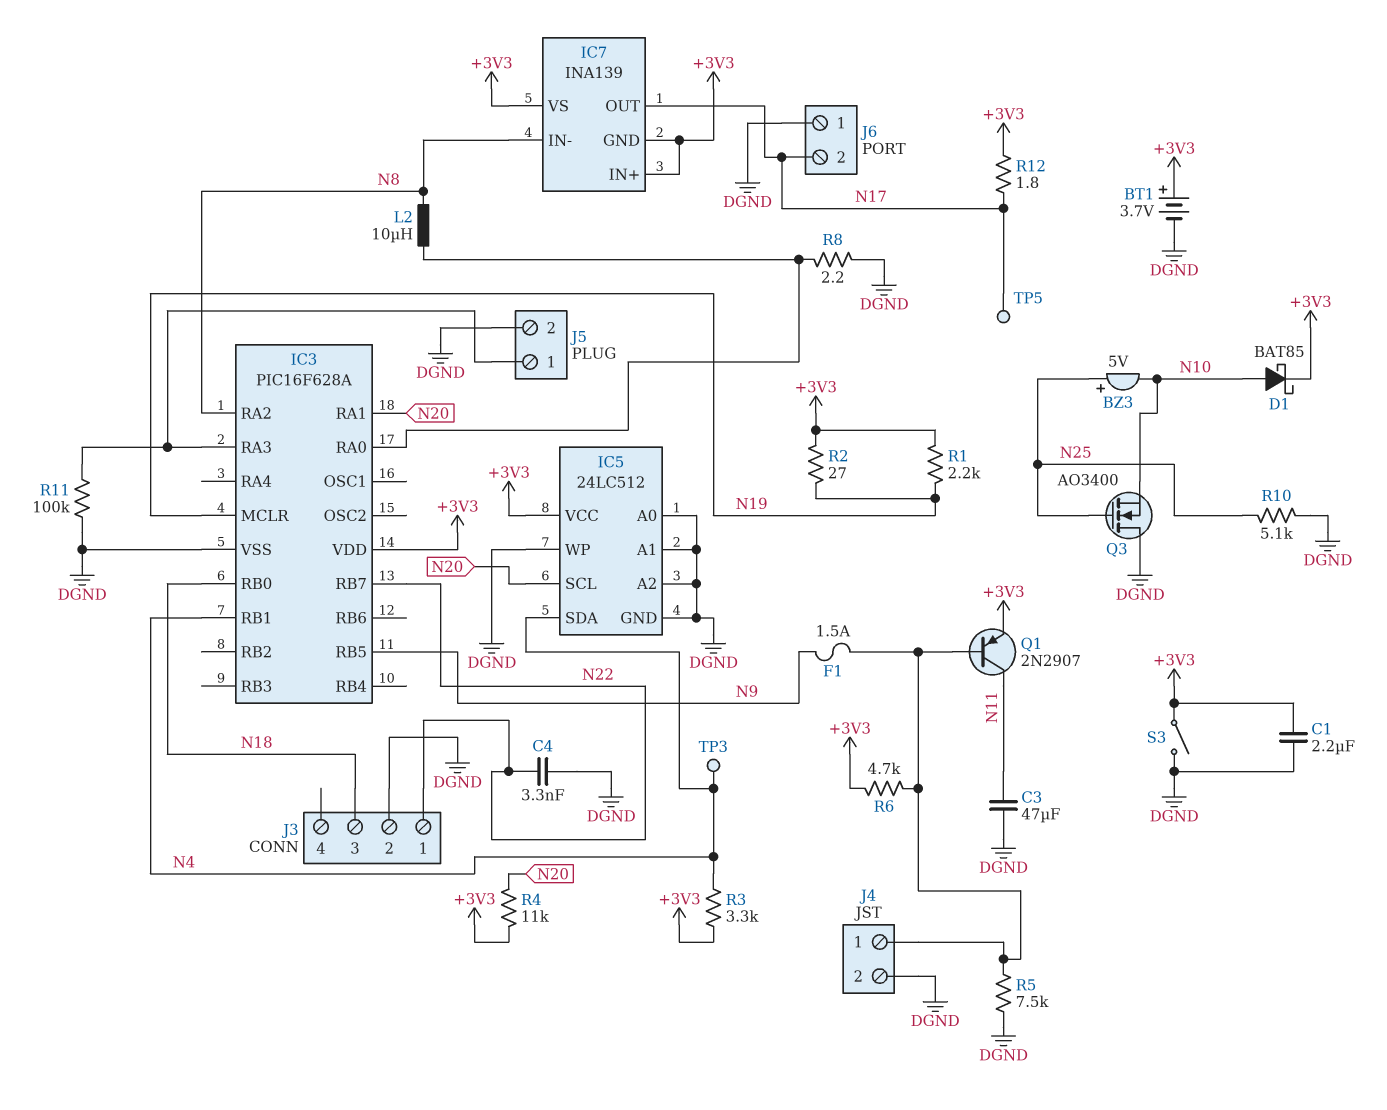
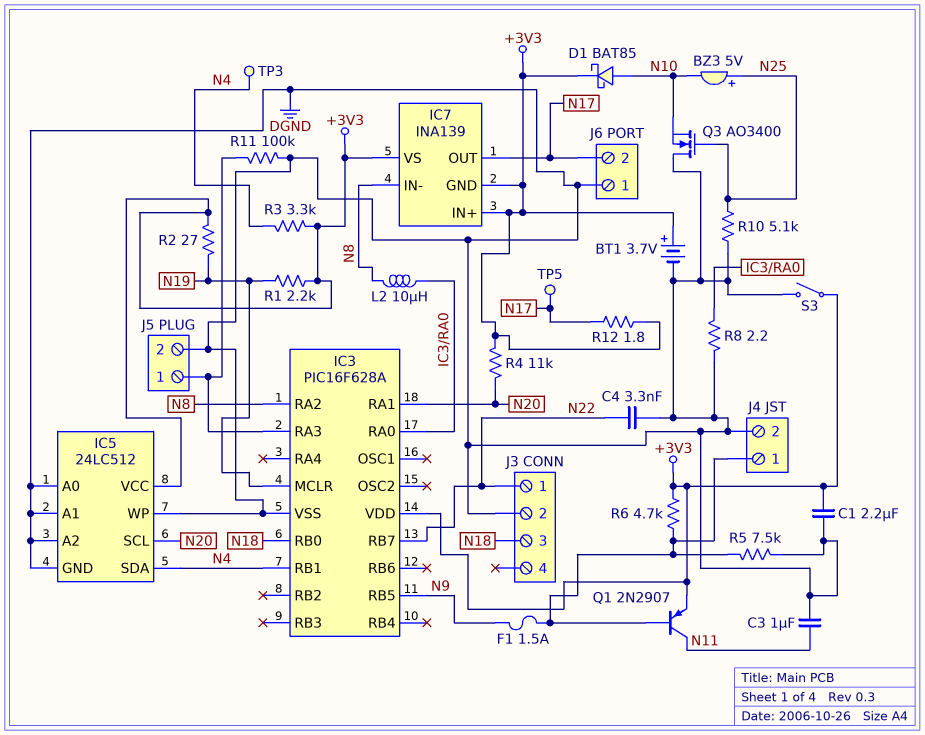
C3: 47uF (DGND, N11) -> 1uF (DGND, N11)

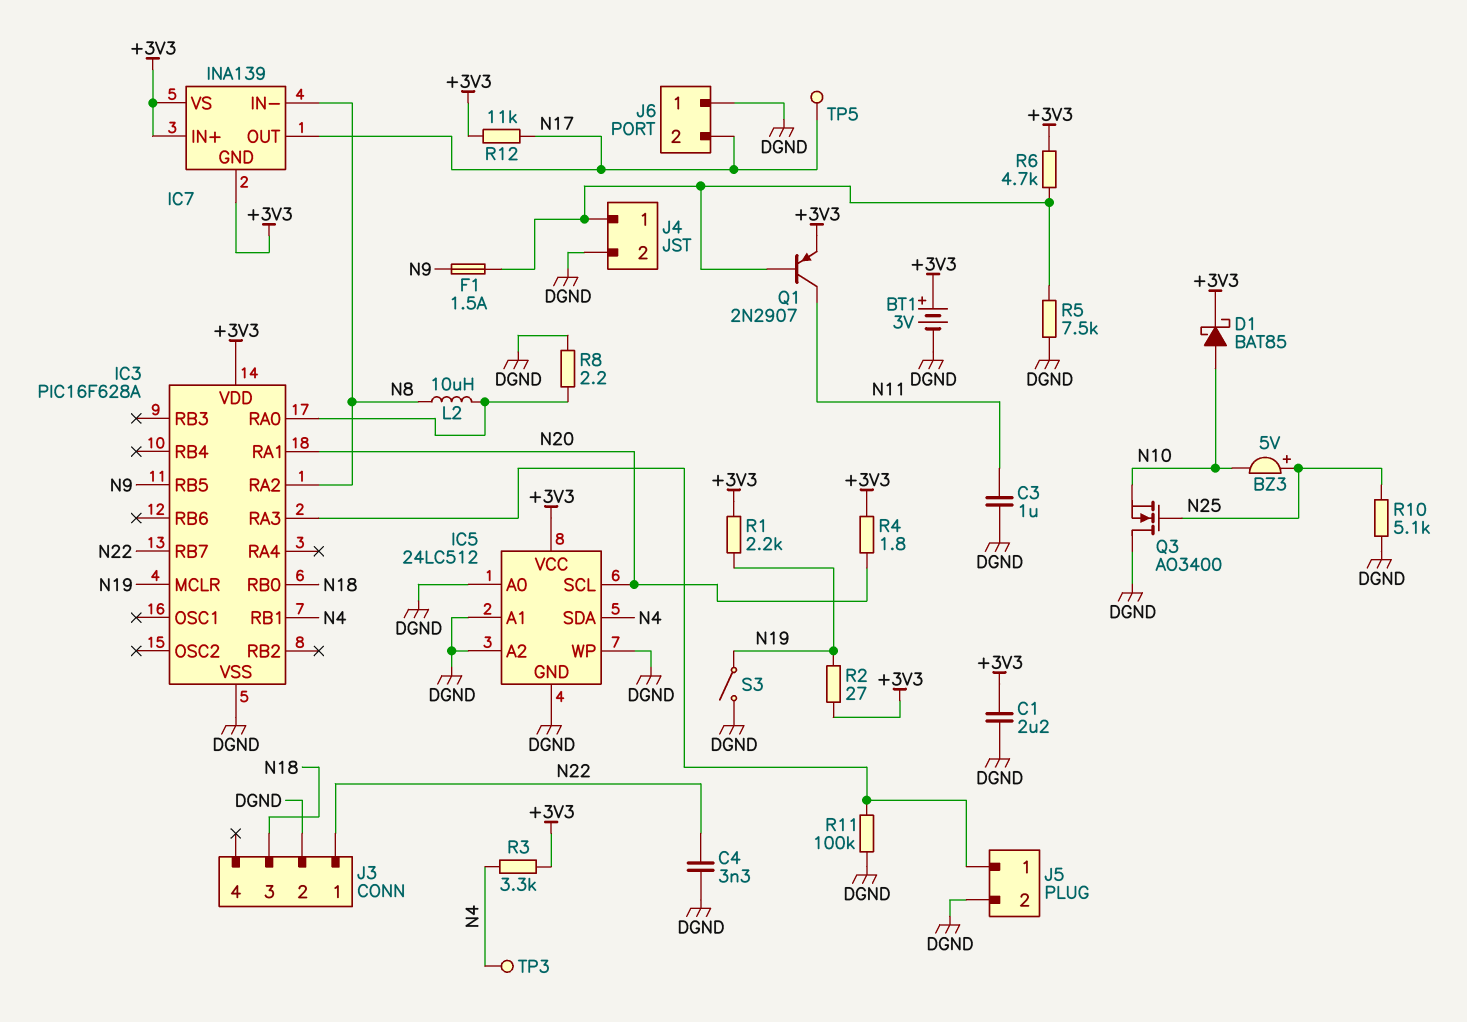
BT1: 3.7V (plus +3V3, minus DGND) -> 3V (plus +3V3, minus DGND)
R4: 11k (+3V3, N20) -> 1.8 (+3V3, N20)
R12: 1.8 (+3V3, N17) -> 11k (+3V3, N17)
S3: switch (+3V3, DGND) -> switch (DGND, N19)

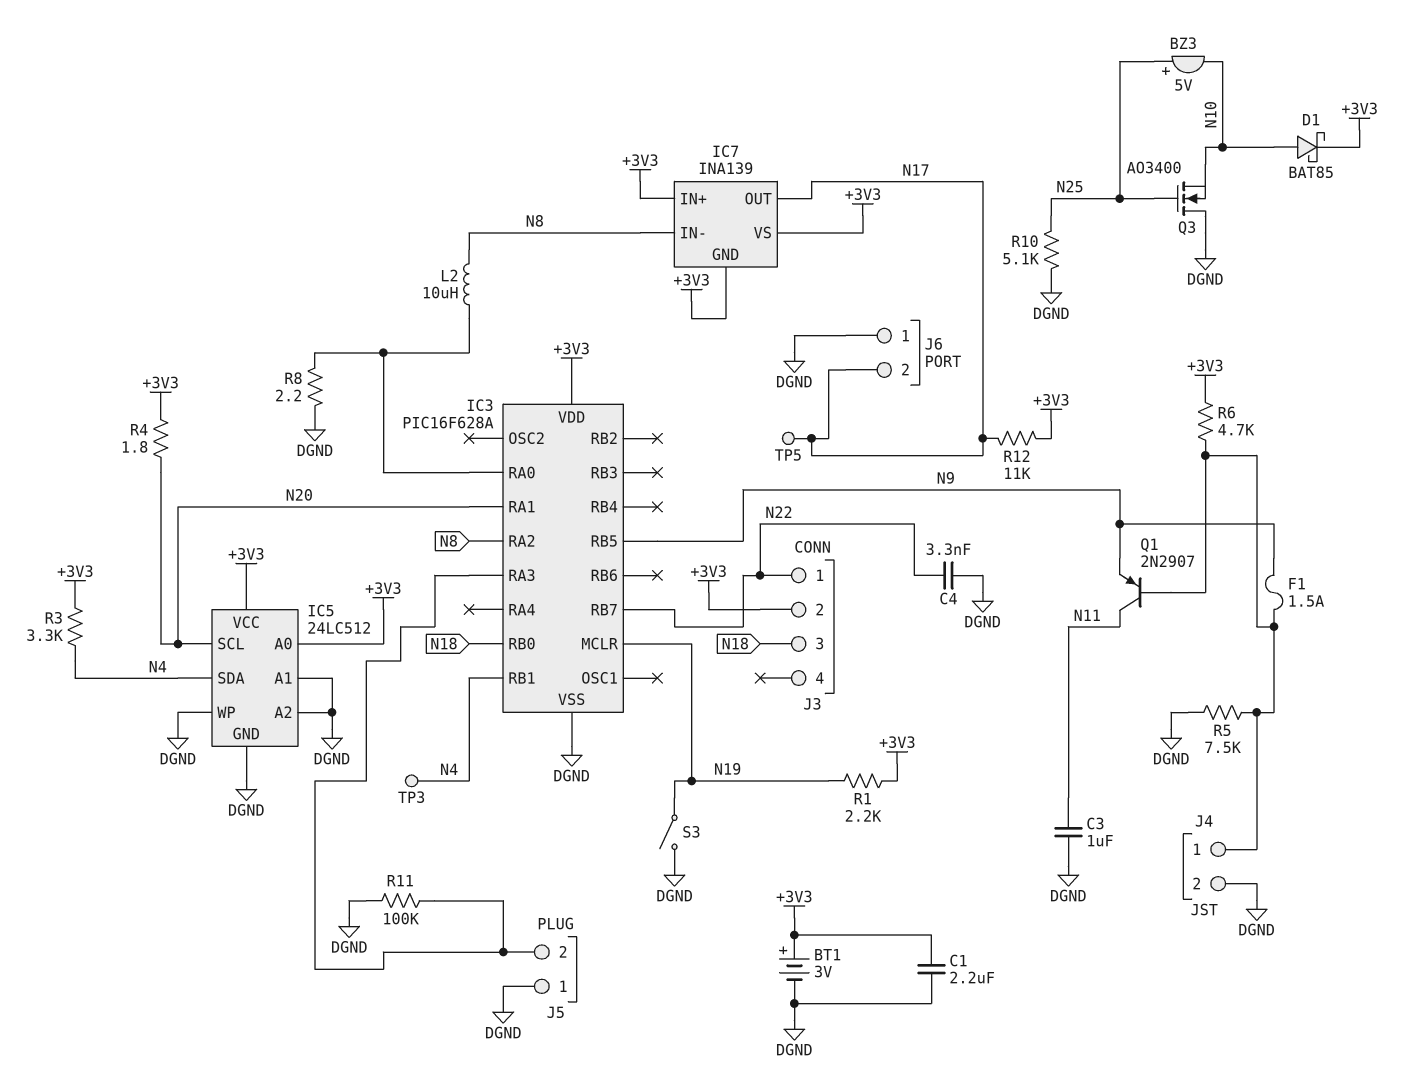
IC5 pin A0: DGND -> +3V3
J3 pin 2: DGND -> +3V3
J5 pin 1: IC3/RA3 -> DGND
J5 pin 2: DGND -> IC3/RA3
Q1: PNP 2N2907 (B J4/1, C N11, E +3V3) -> PNP 2N2907 (B J4/1, C N11, E N9)
R2: 27 (+3V3, N19) -> none

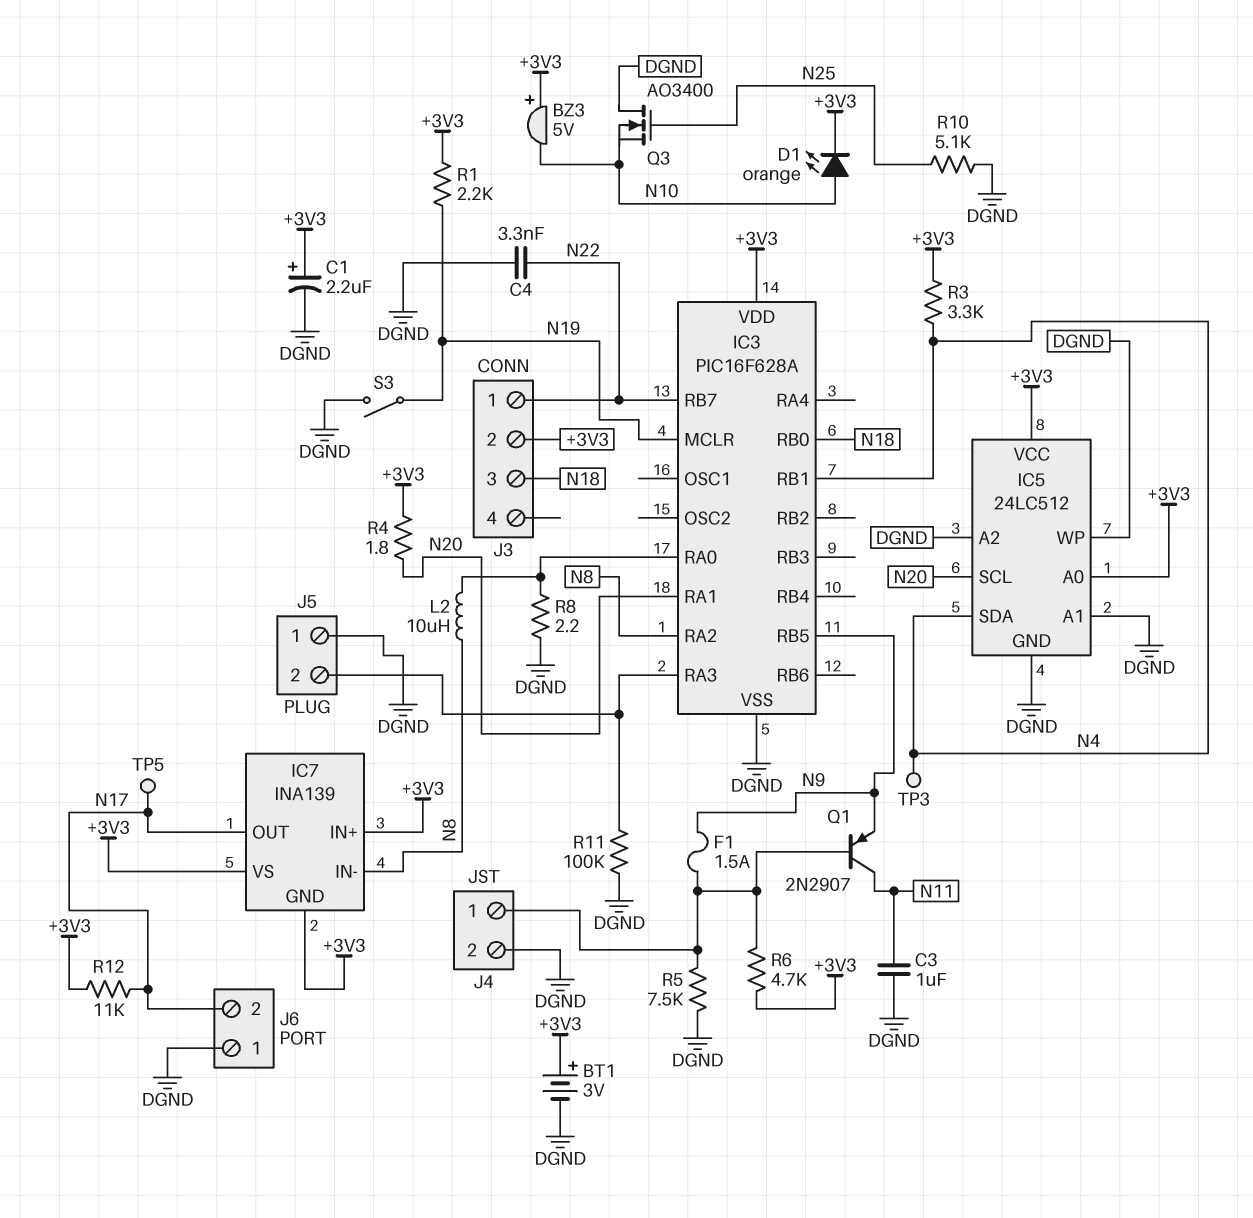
BZ3: buzzer 5V (plus N25, minus N10) -> buzzer 5V (plus +3V3, minus N10)
C1: 2.2uF (+3V3, DGND) -> 2.2uF (plus +3V3, minus DGND)
D1: schottky BAT85 (A N10, K +3V3) -> LED orange (A N10, K +3V3)

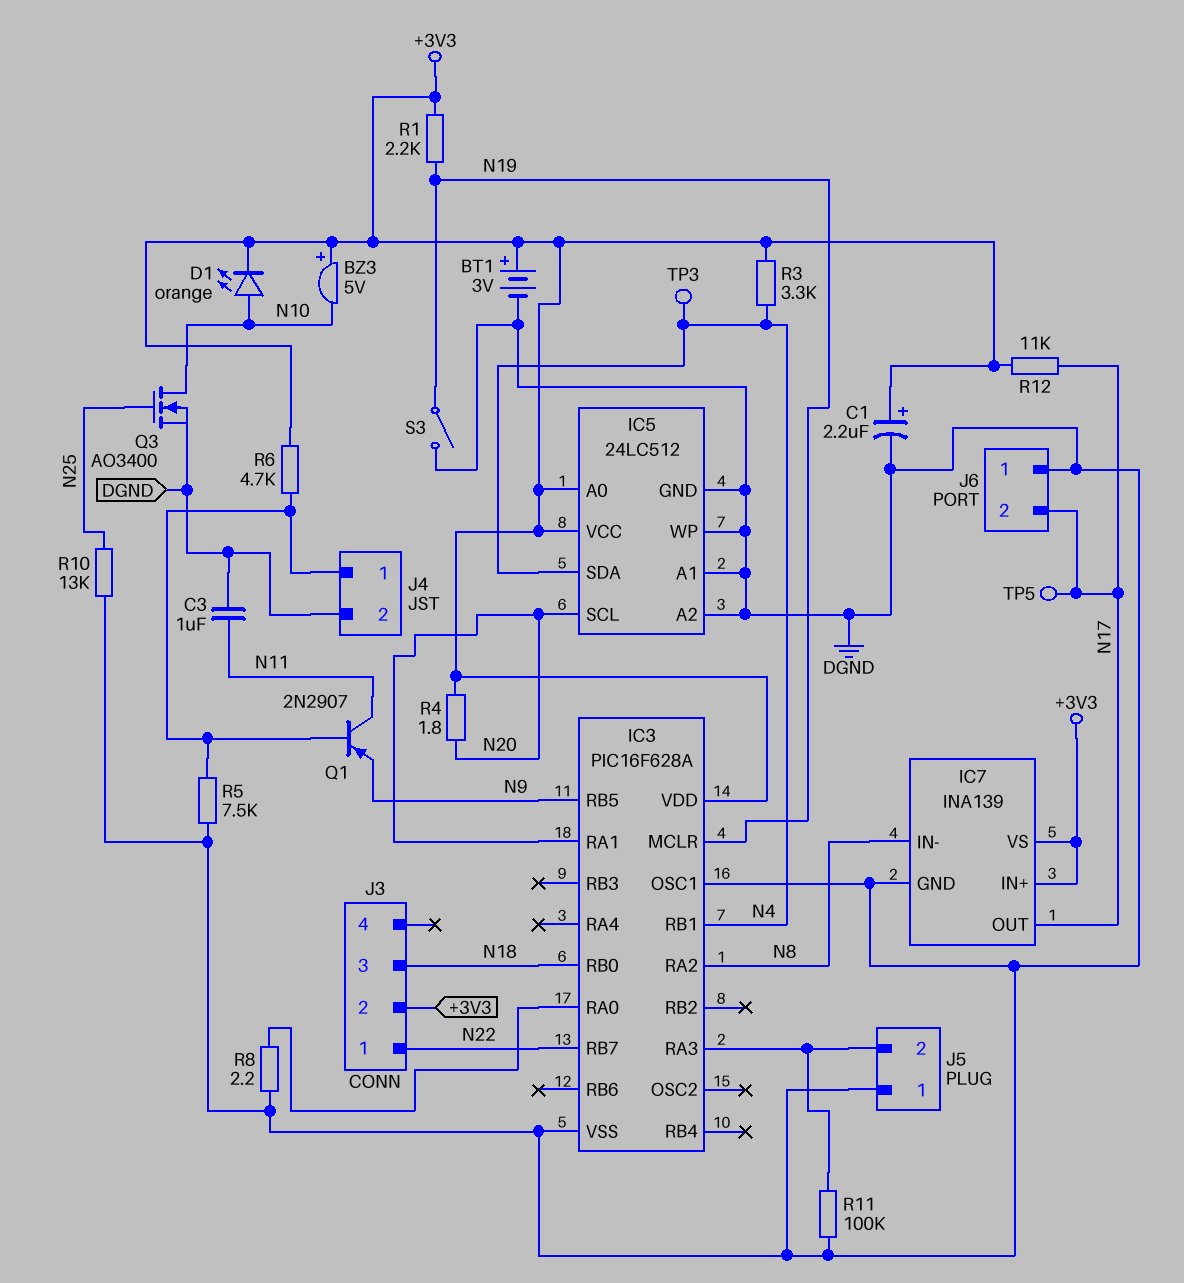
C4: 3.3nF (DGND, N22) -> none
F1: 1.5A (J4/1, N9) -> none
IC3 pin OSC1: none -> DGND
IC7 pin GND: +3V3 -> DGND
L2: 10uH (IC3/RA0, N8) -> none
Q3: NMOS AO3400 (G N25, D DGND, S N10) -> NMOS AO3400 (G N25, D N10, S DGND)
R10: 5.1k (DGND, N25) -> 13k (DGND, N25)

